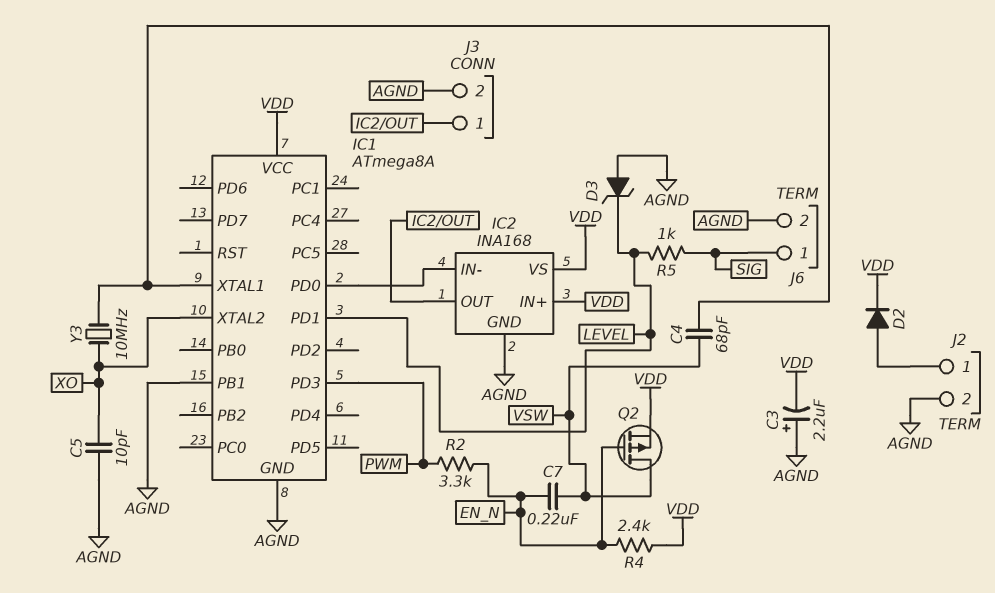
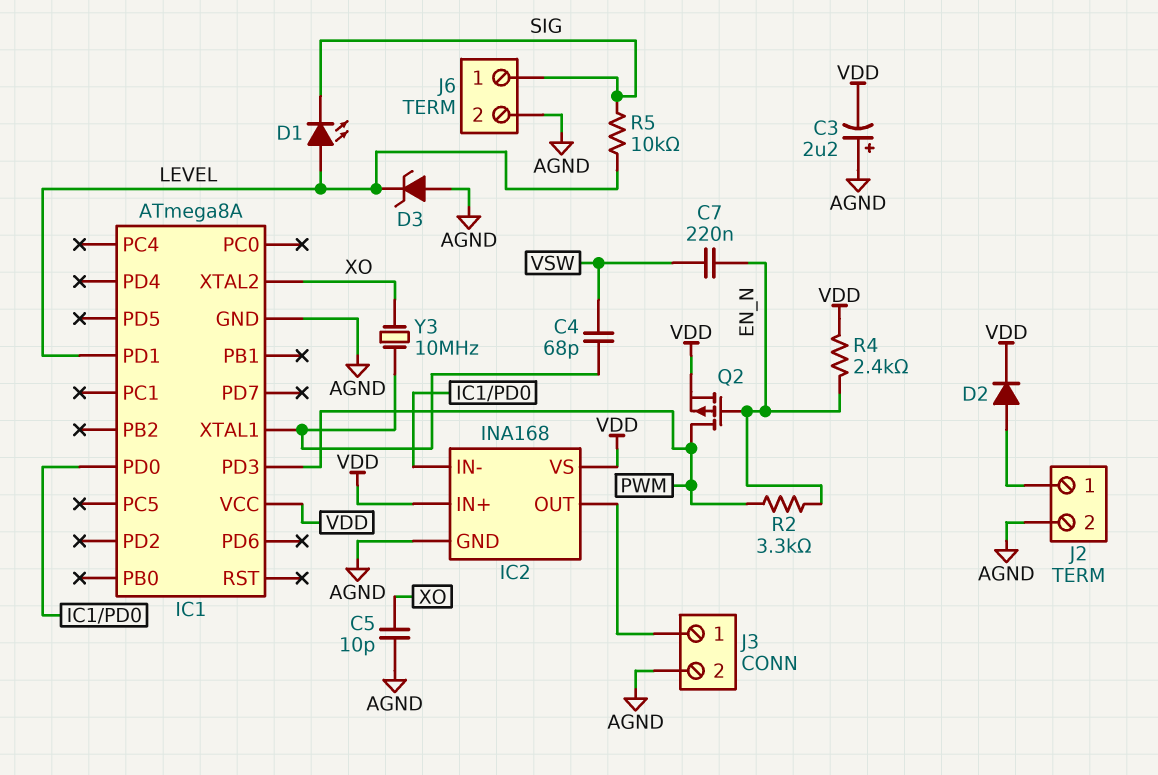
D1: none -> LED (A LEVEL, K SIG)
IC1 pin PB1: AGND -> none
Q2: PMOS (G EN_N, D VSW, S VDD) -> PMOS (G EN_N, D PWM, S VDD)
R5: 1k (LEVEL, SIG) -> 10k (LEVEL, SIG)

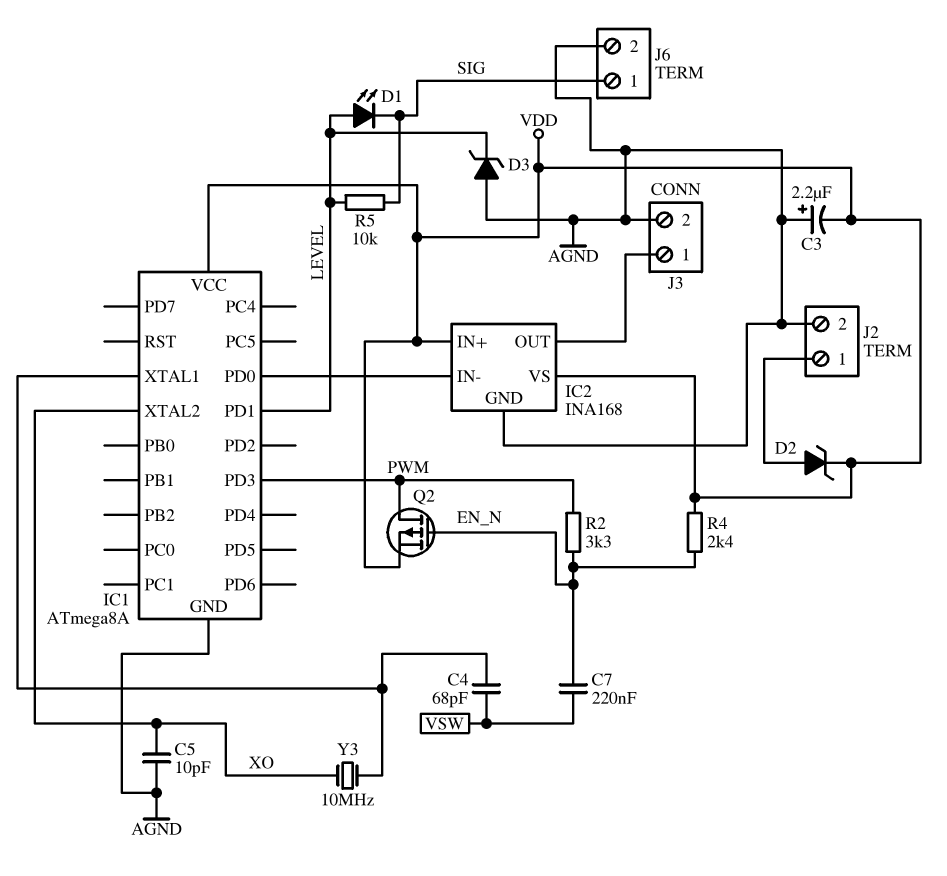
D2: diode (A J2/1, K VDD) -> zener (A J2/1, K VDD)

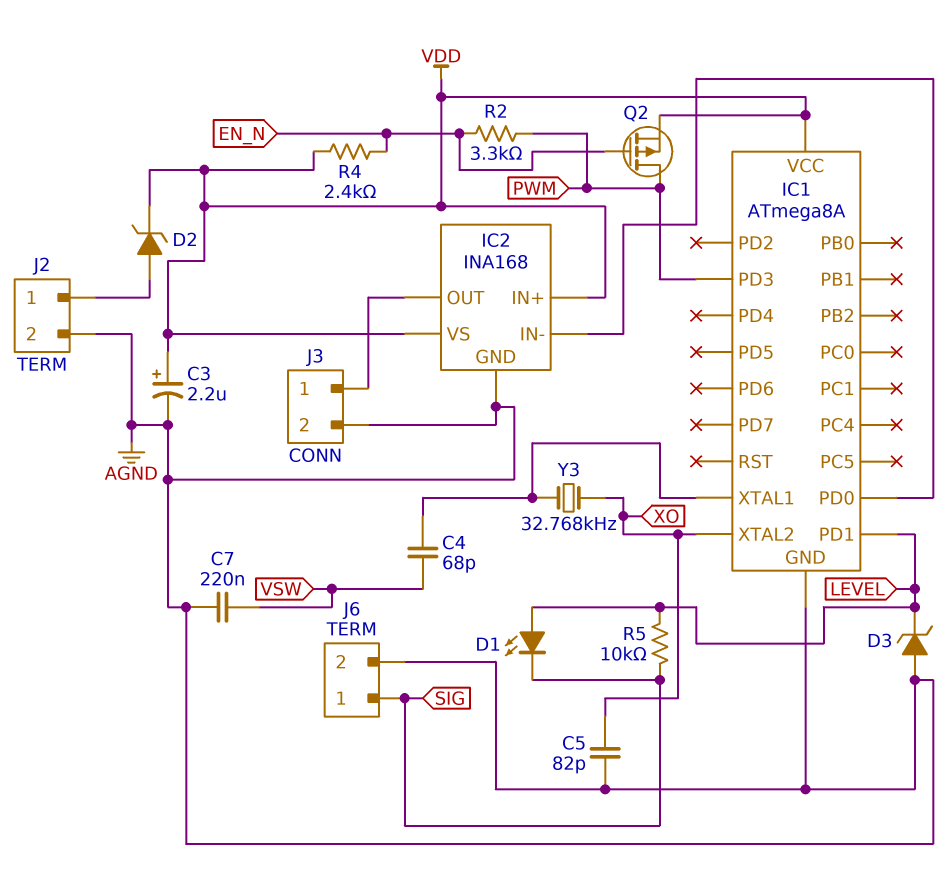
C3: 2.2uF (plus AGND, minus VDD) -> 2.2uF (plus VDD, minus AGND)
C5: 10pF (AGND, XO) -> 82pF (AGND, XO)
C7: 220nF (EN_N, VSW) -> 220nF (AGND, VSW)
Y3: 10MHz (IC1/XTAL1, XO) -> 32.768kHz (IC1/XTAL1, XO)

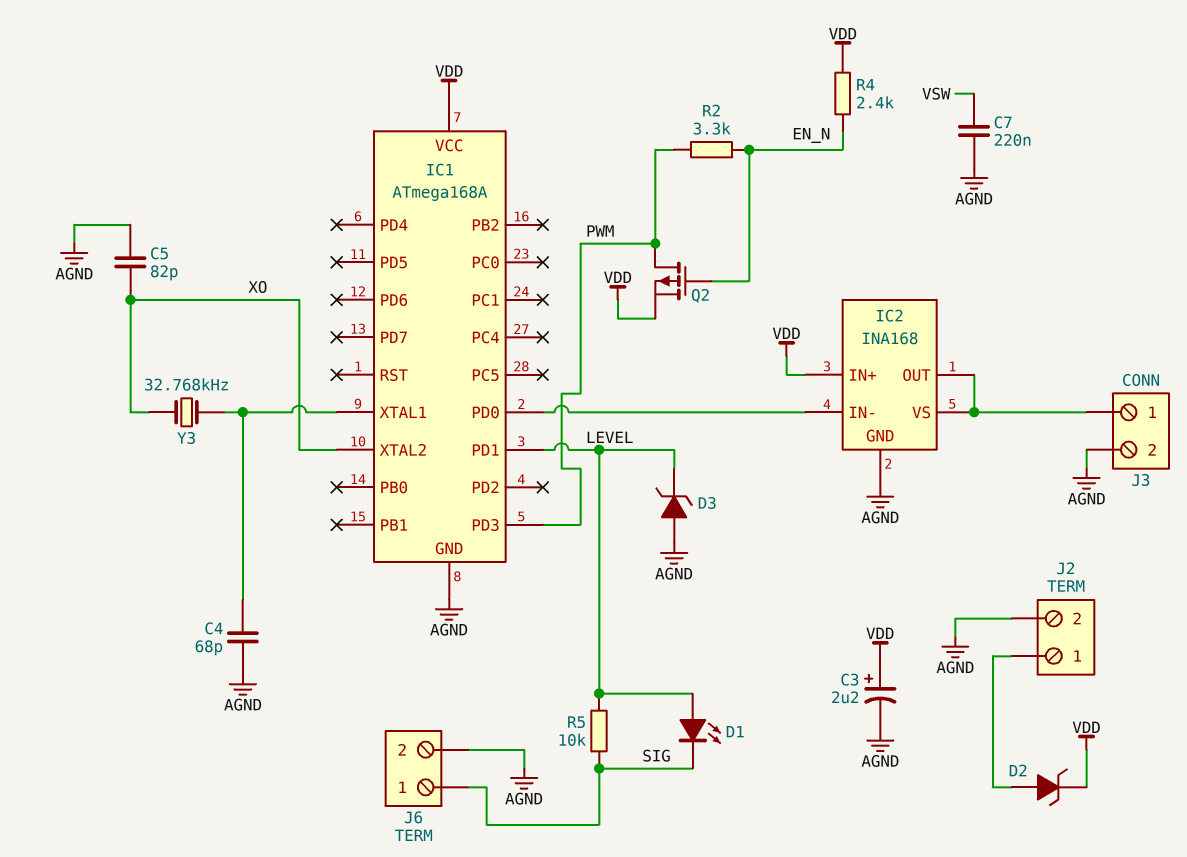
C4: 68pF (IC1/XTAL1, VSW) -> 68pF (AGND, IC1/XTAL1)
IC1: ATmega8A -> ATmega168A
IC2 pin VS: VDD -> IC2/OUT

